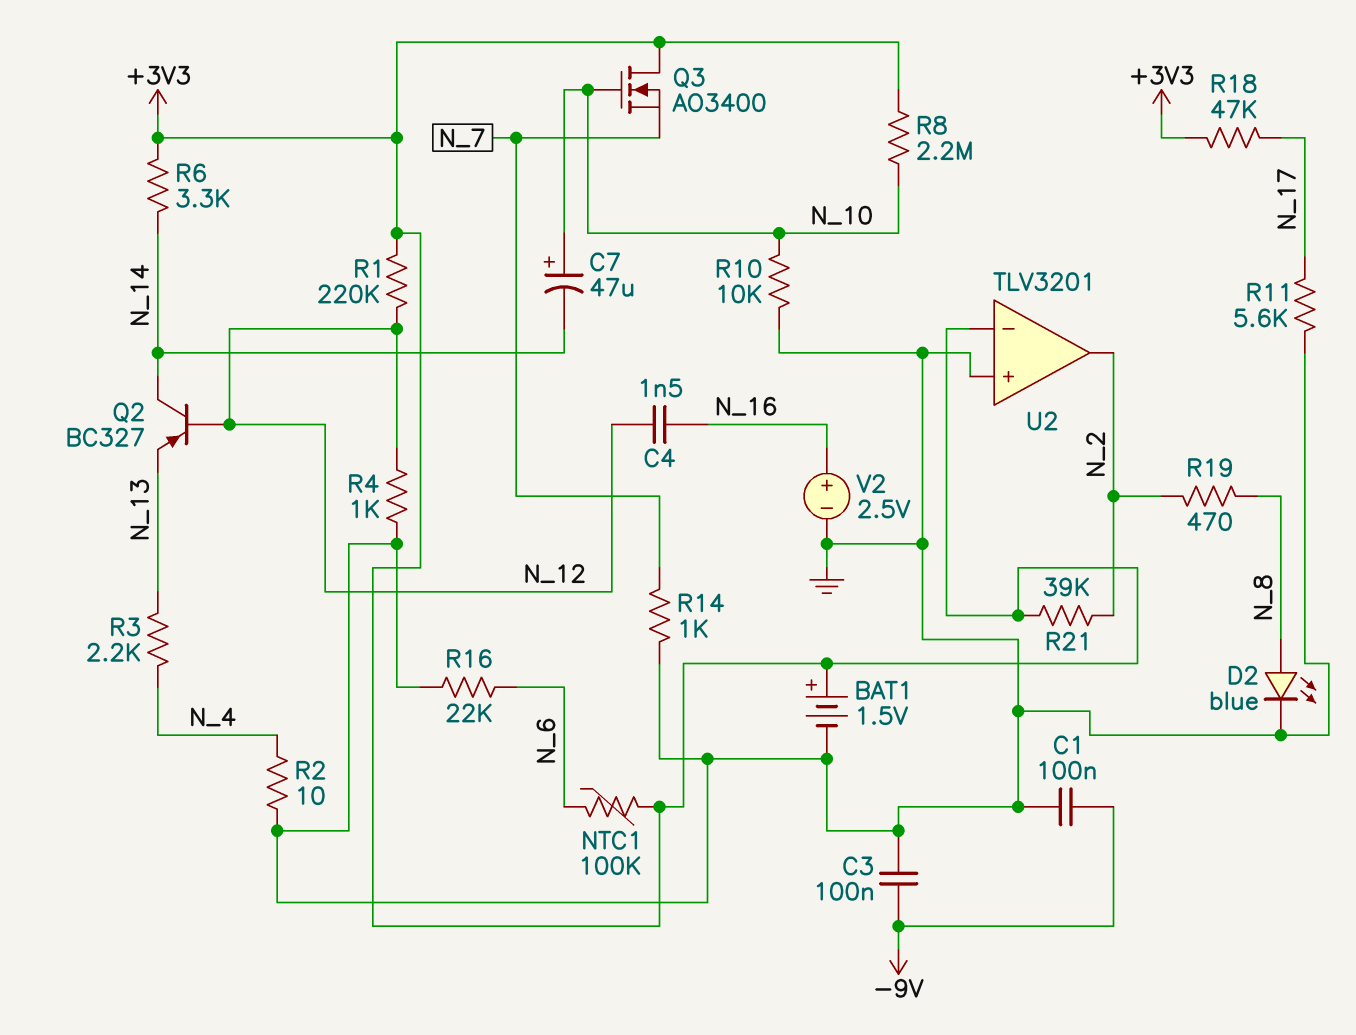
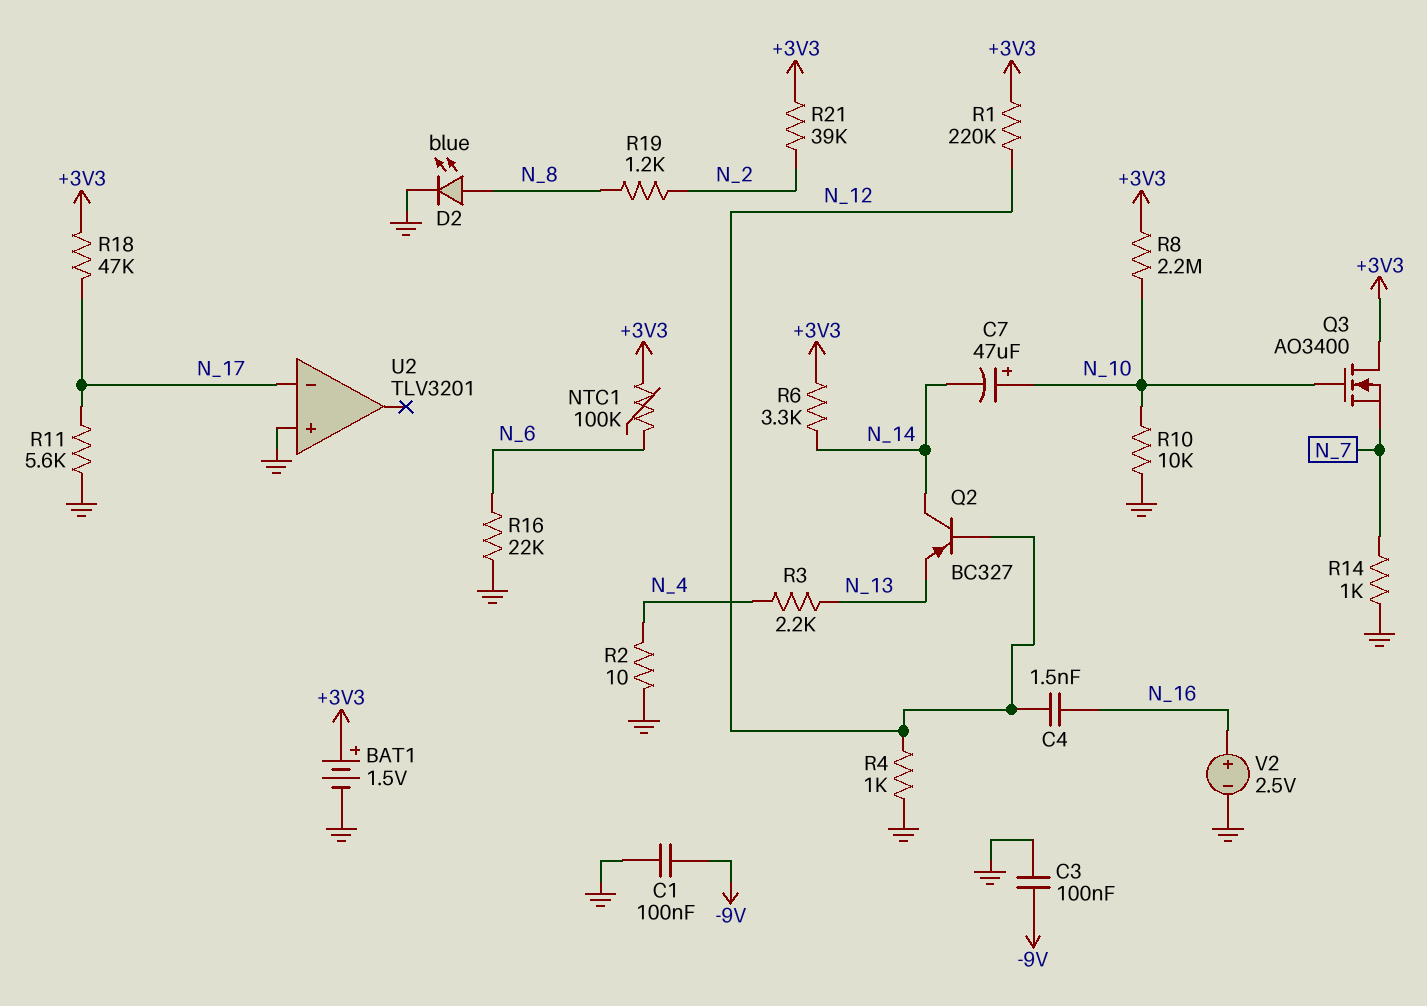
R19: 470 (N_2, N_8) -> 1.2k (N_2, N_8)
U2 pin in-: +3V3 -> N_17
U2 pin out: N_2 -> none

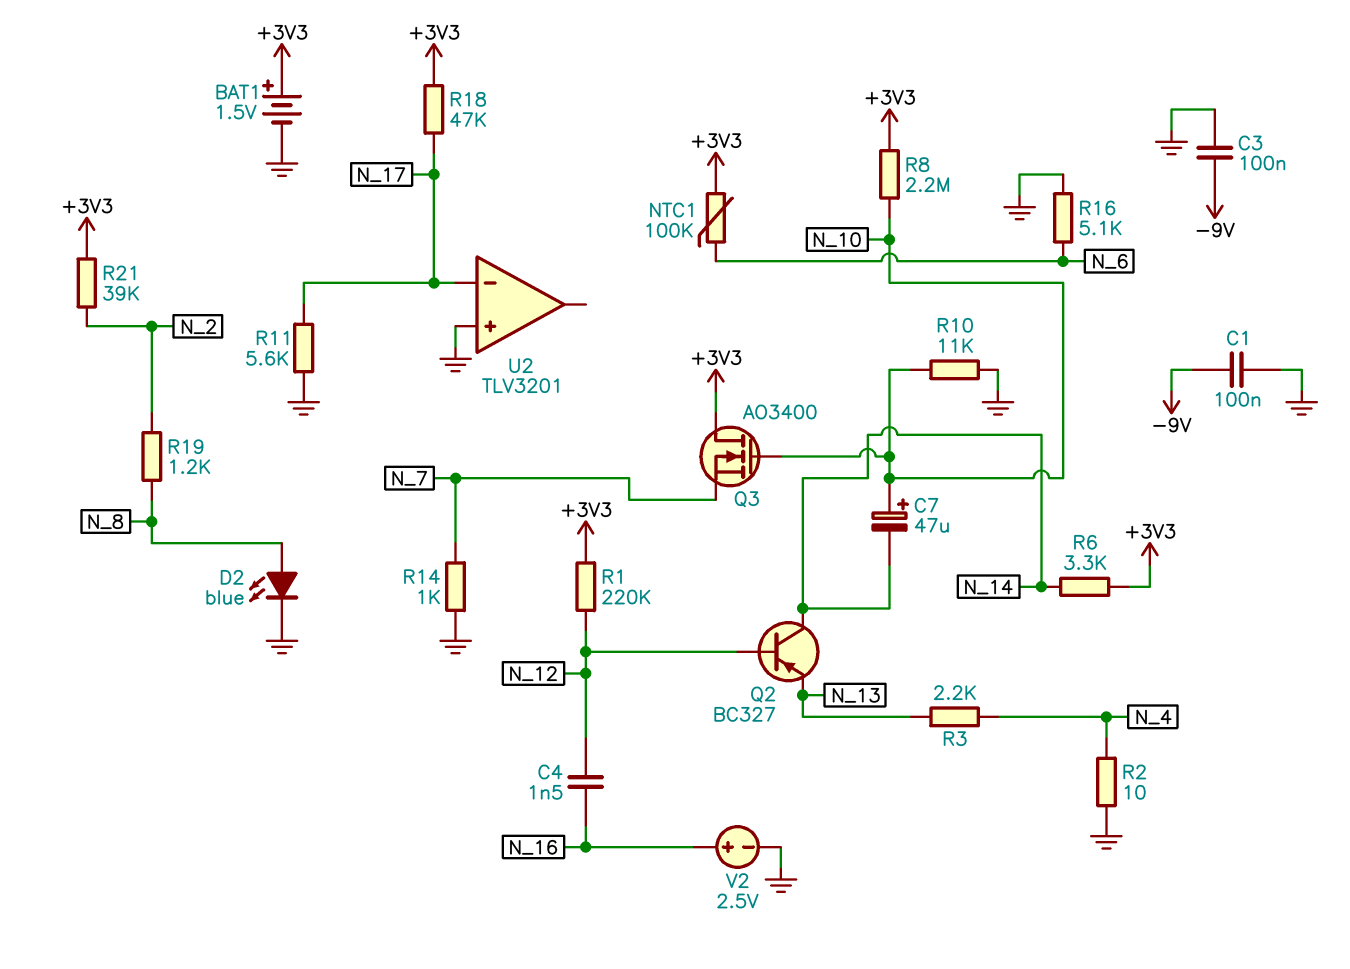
R4: 1k (GND, N_12) -> none
R10: 10k (GND, N_10) -> 11k (GND, N_10)
R16: 22k (GND, N_6) -> 5.1k (GND, N_6)

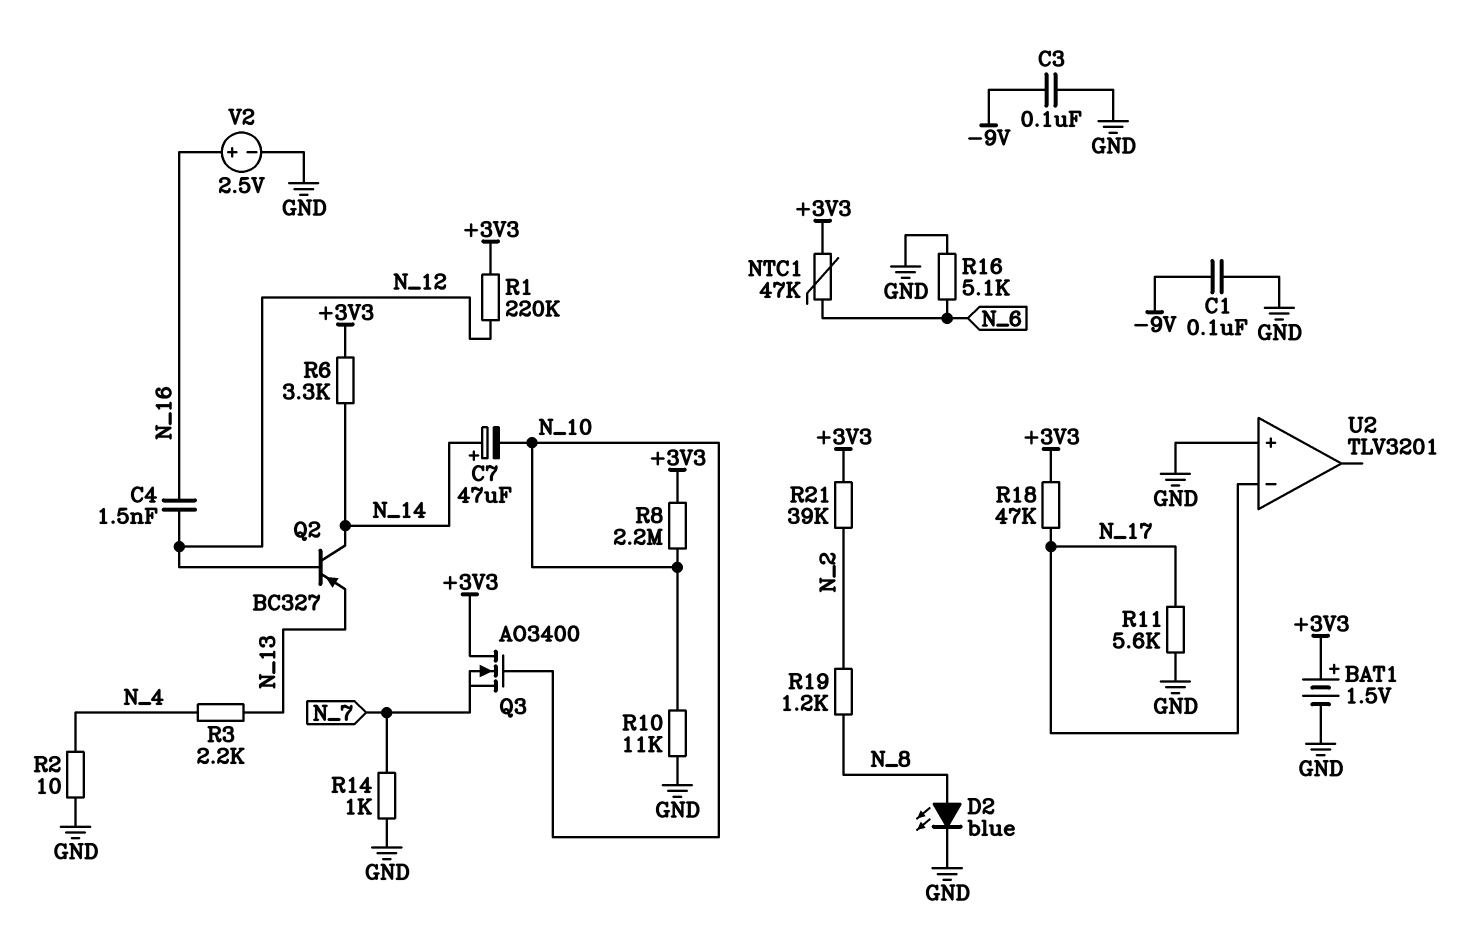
C7: 47uF (plus N_10, minus N_14) -> 47uF (plus N_14, minus N_10)
NTC1: 100k (+3V3, N_6) -> 47k (+3V3, N_6)

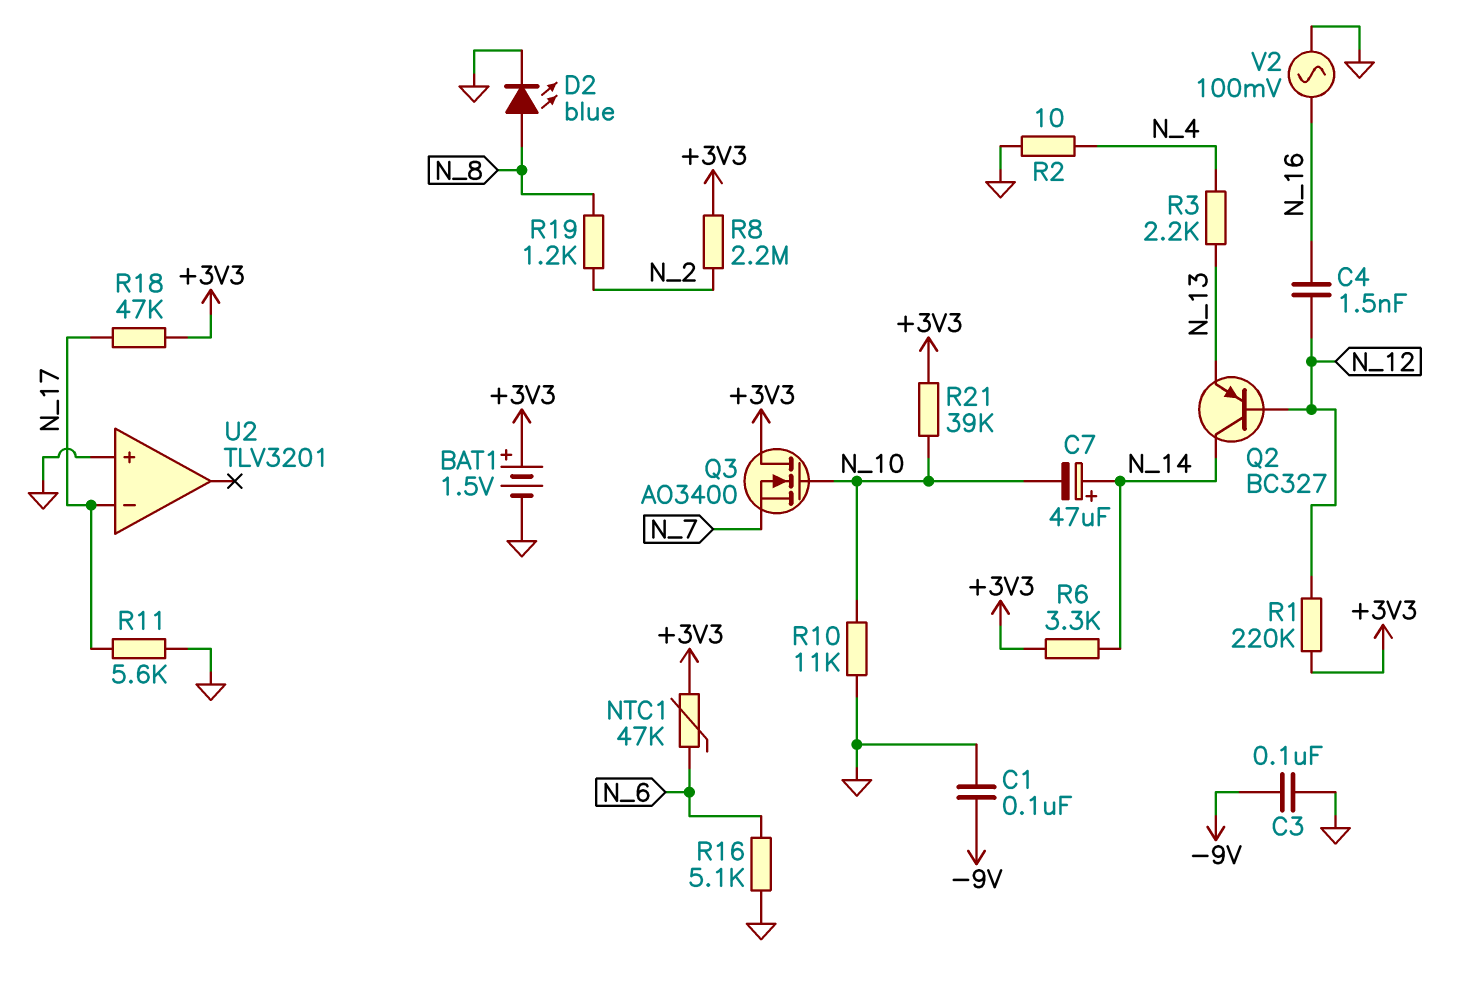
R8: 2.2M (+3V3, N_10) -> 2.2M (+3V3, N_2)
R14: 1k (GND, N_7) -> none
R21: 39k (+3V3, N_2) -> 39k (+3V3, N_10)
V2: 2.5V (plus N_16, minus GND) -> AC 100mV (GND, N_16)

